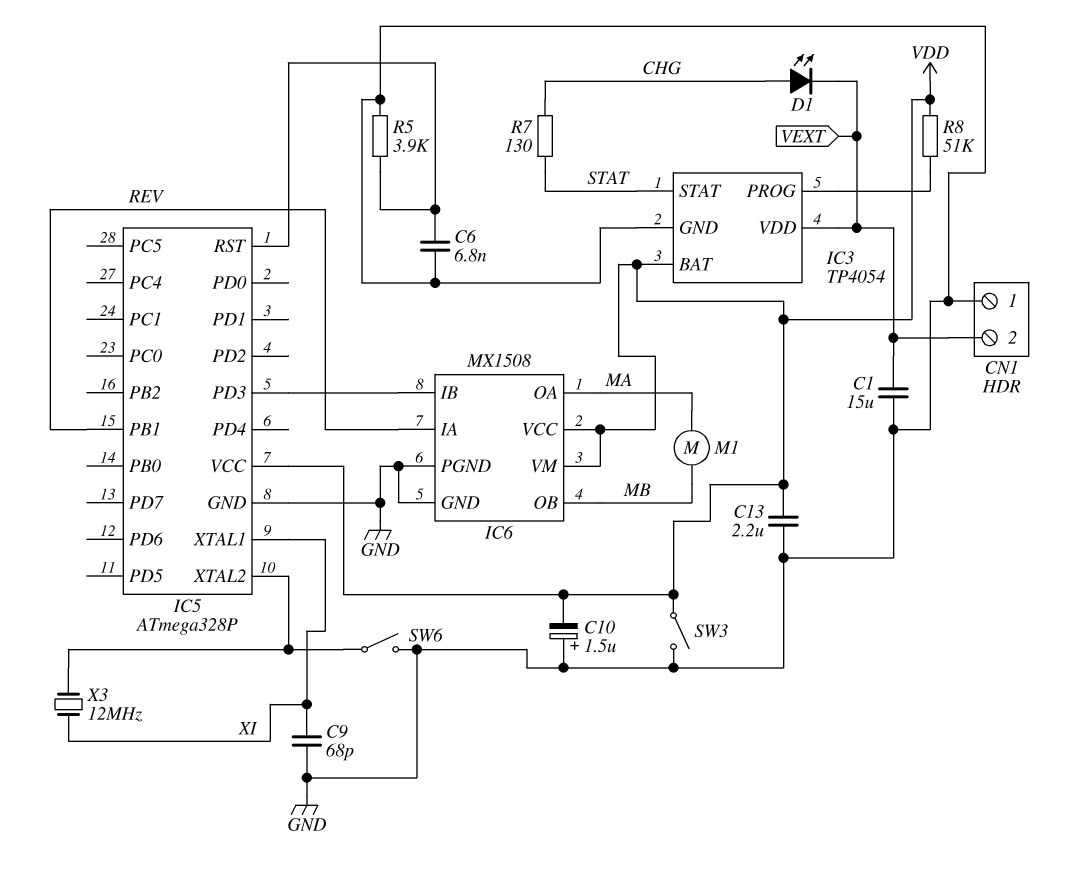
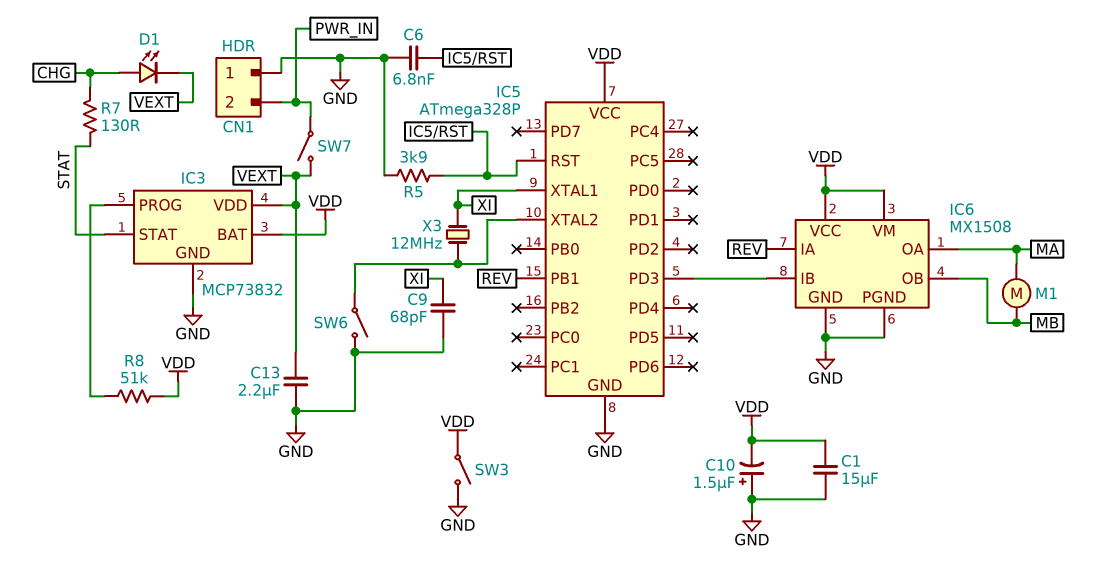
C1: 15uF (GND, VEXT) -> 15uF (GND, VDD)
C13: 2.2uF (GND, VDD) -> 2.2uF (GND, VEXT)
CN1 pin 2: VEXT -> PWR_IN
IC3: TP4054 -> MCP73832
SW7: none -> switch (PWR_IN, VEXT)

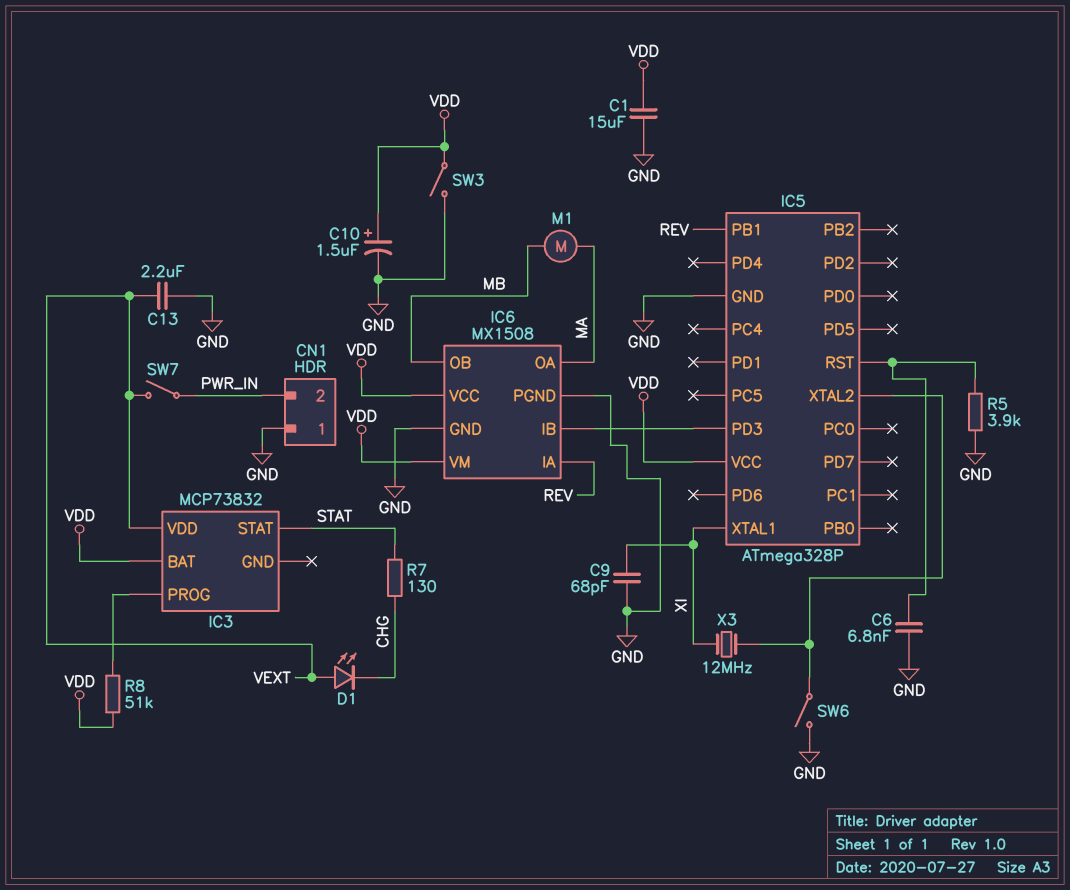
C10: 1.5uF (plus GND, minus VDD) -> 1.5uF (plus VDD, minus GND)
D1: LED (A CHG, K VEXT) -> LED (A VEXT, K CHG)
IC3 pin GND: GND -> none

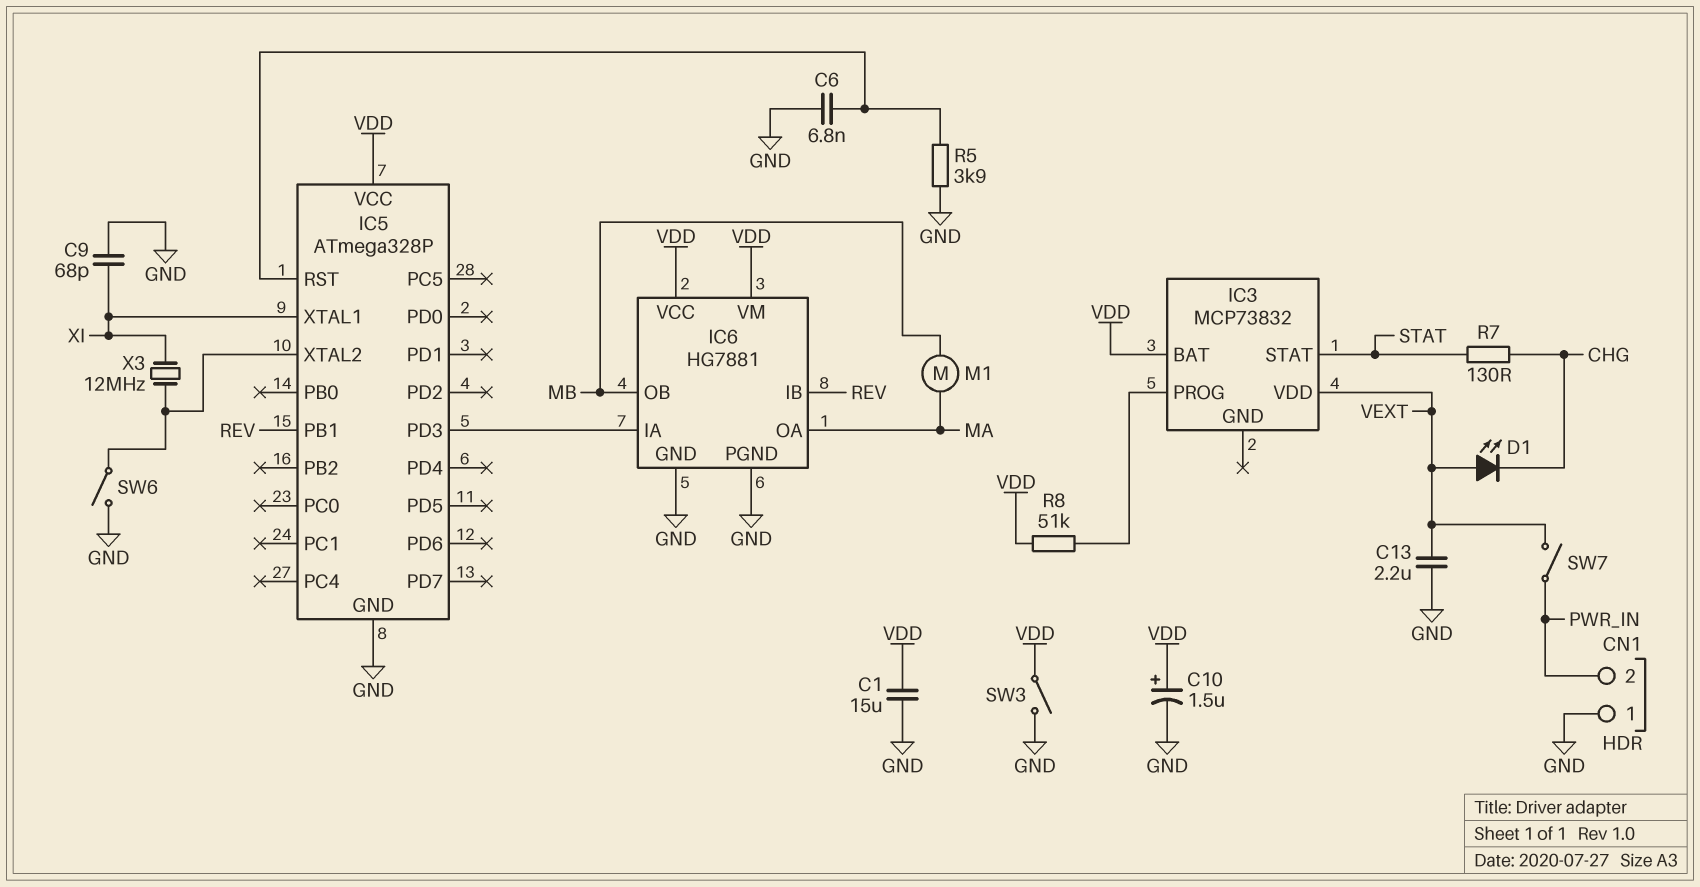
IC6: MX1508 -> HG7881
IC6 pin IA: REV -> IC5/PD3
IC6 pin IB: IC5/PD3 -> REV

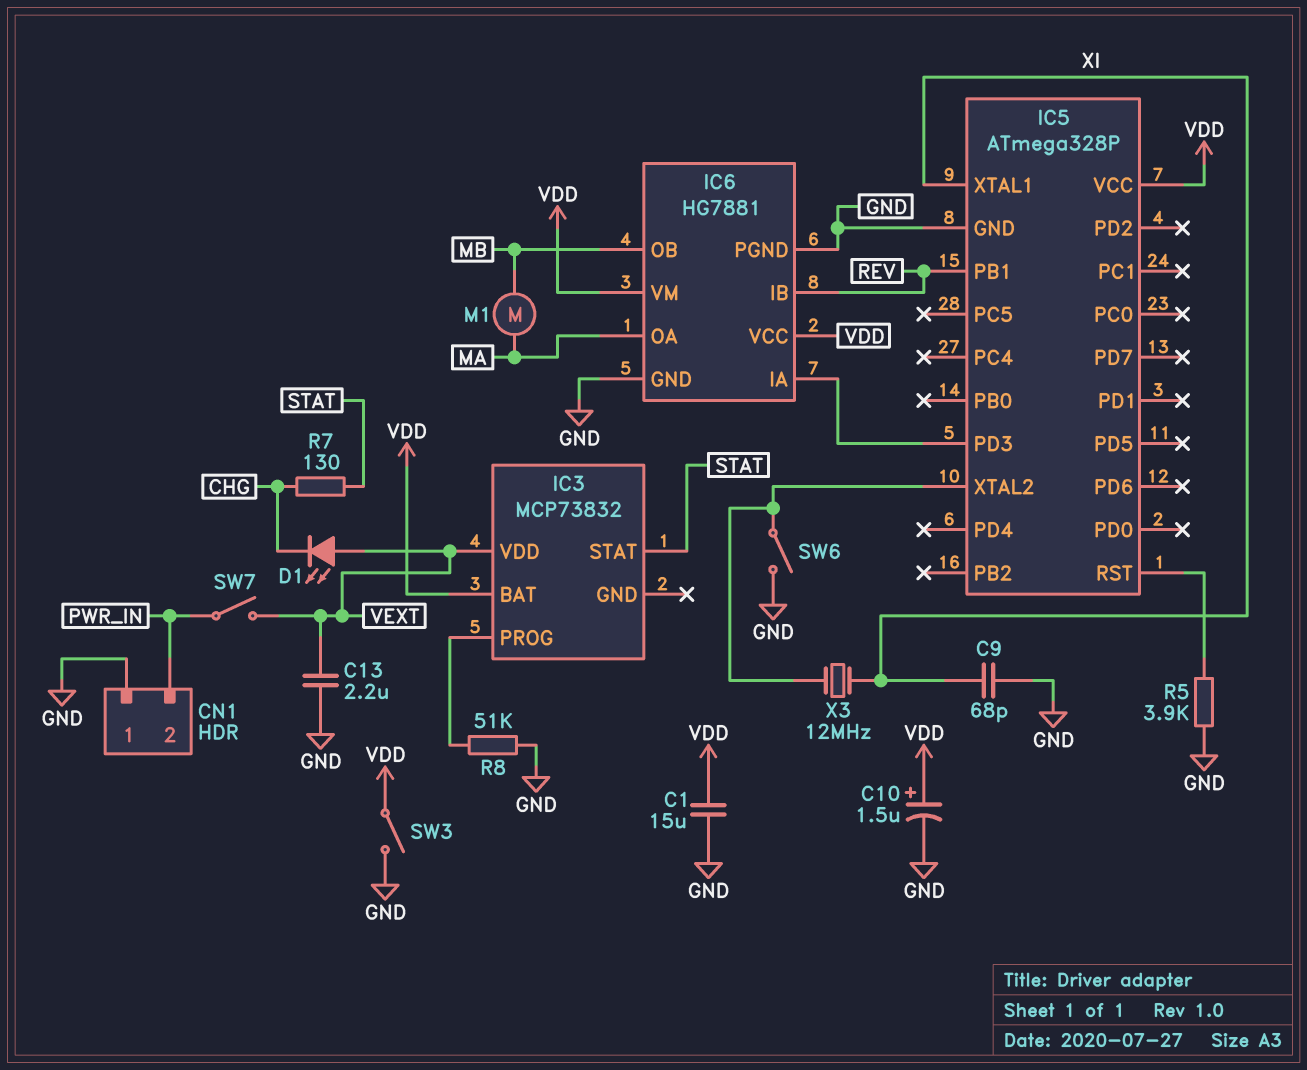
C6: 6.8nF (GND, IC5/RST) -> none
R8: 51k (IC3/PROG, VDD) -> 51k (GND, IC3/PROG)

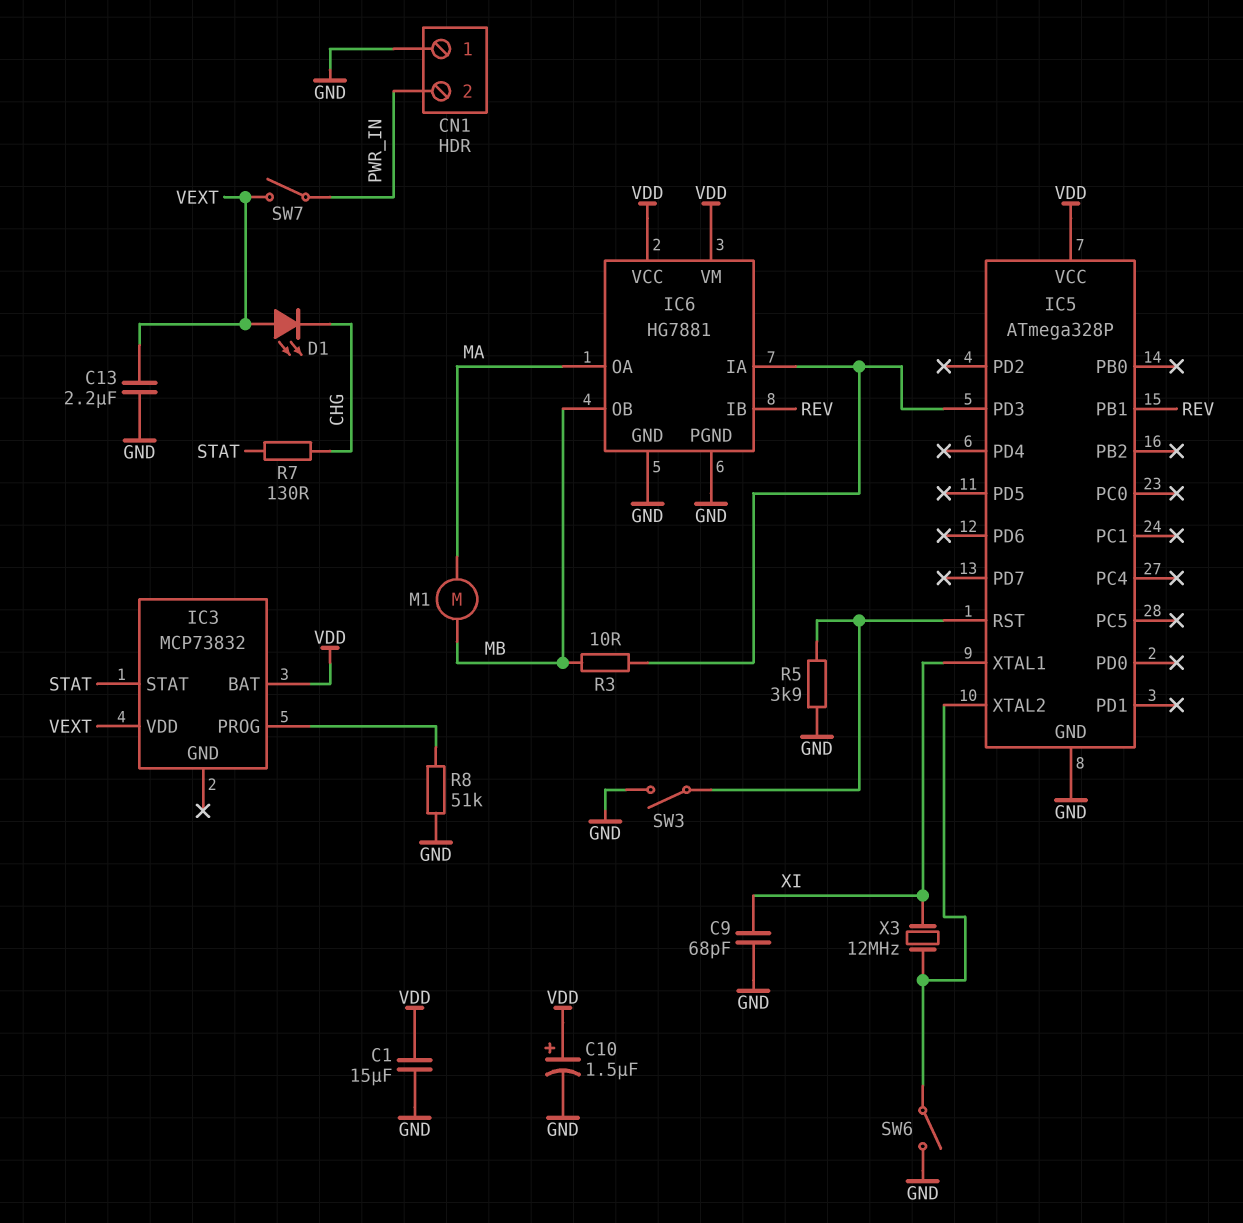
R3: none -> 10 (IC5/PD3, MB)
SW3: switch (GND, VDD) -> switch (GND, IC5/RST)

